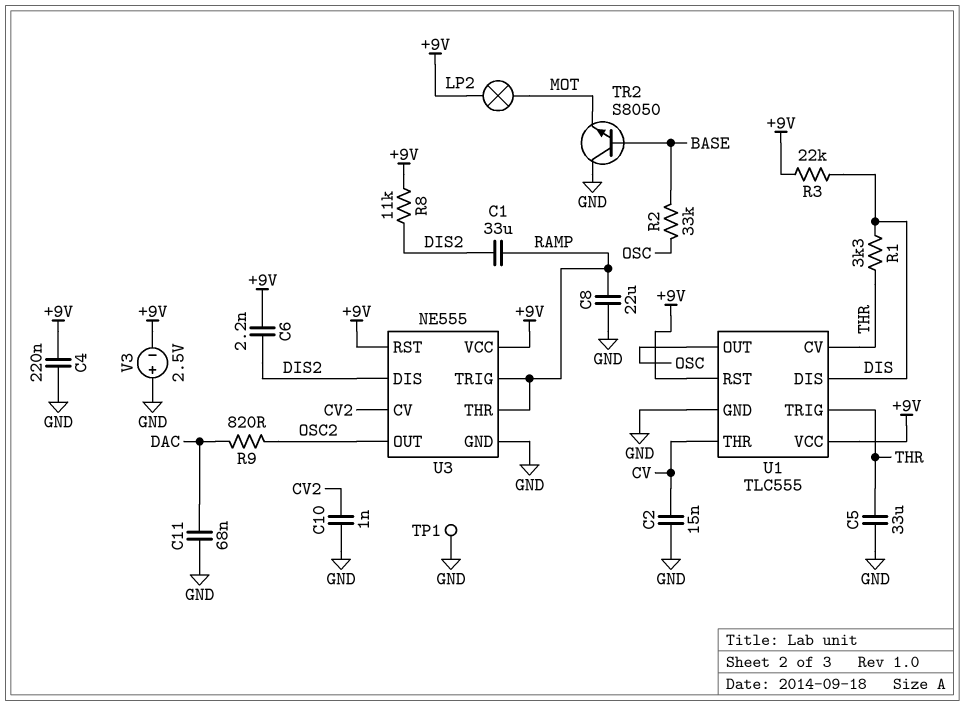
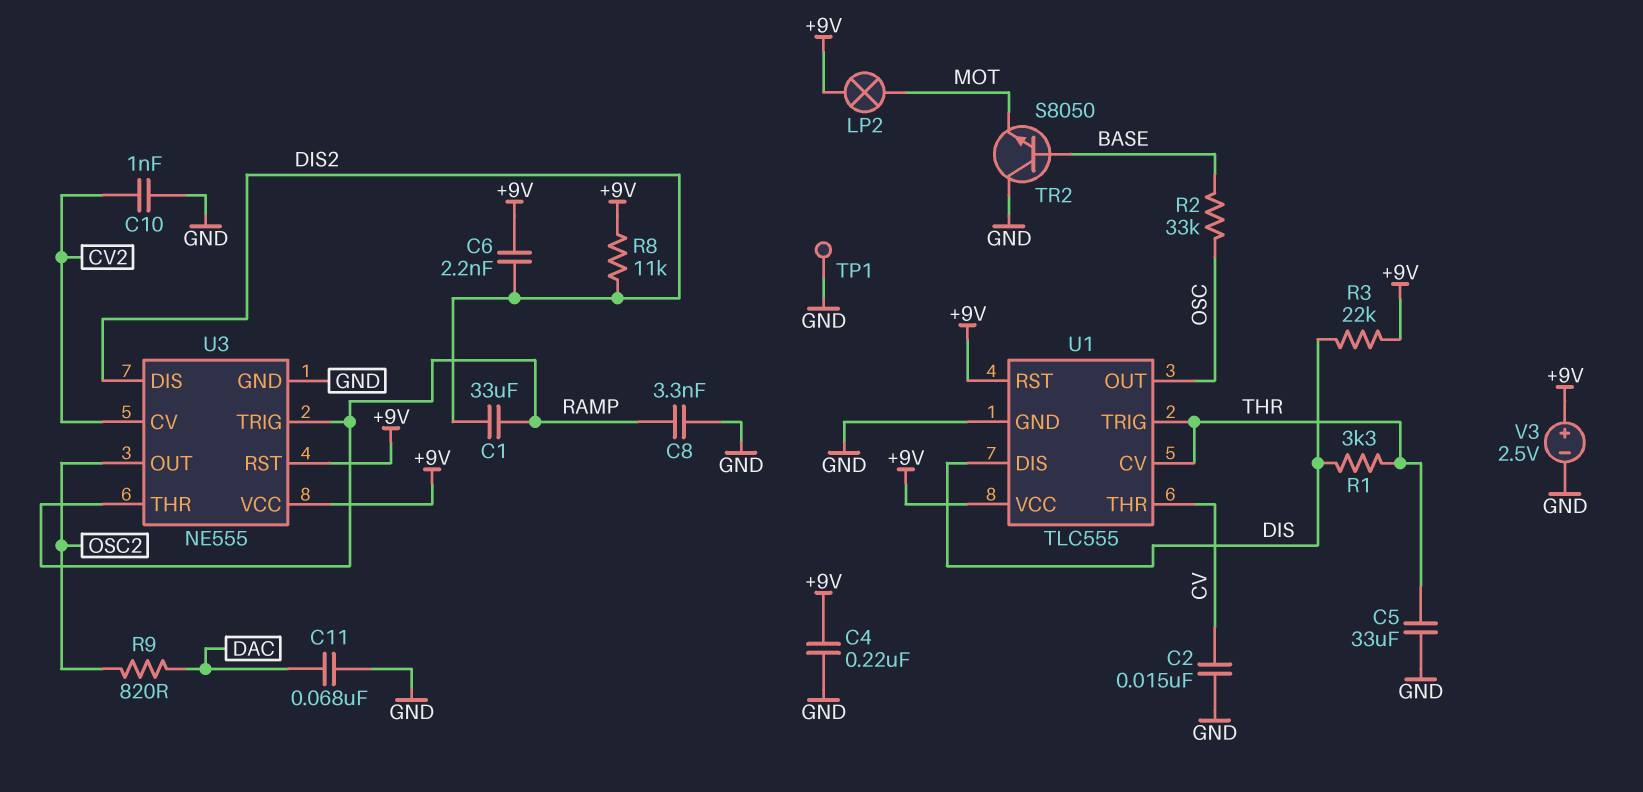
C8: 22uF (GND, RAMP) -> 3.3nF (GND, RAMP)
V3: 2.5V (plus GND, minus +9V) -> 2.5V (plus +9V, minus GND)

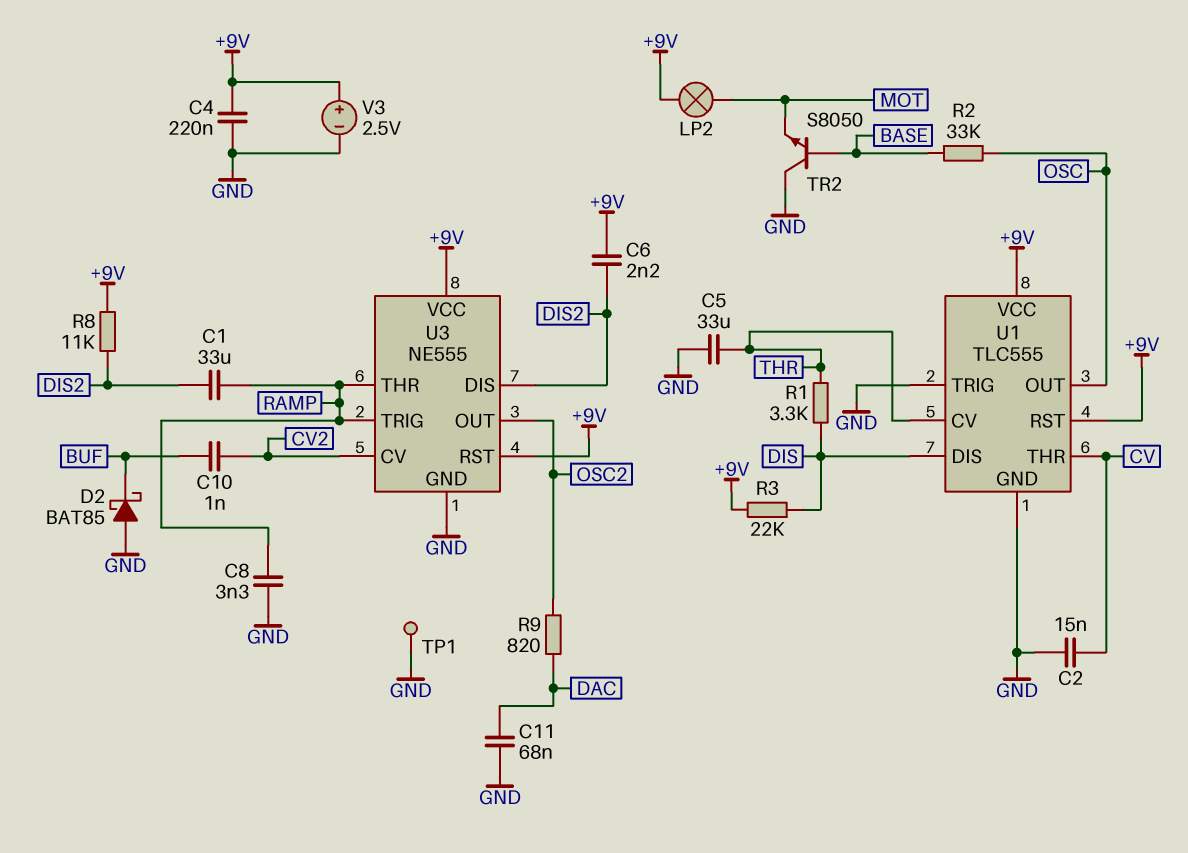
C10: 1nF (CV2, GND) -> 1nF (BUF, CV2)
D2: none -> schottky BAT85 (A GND, K BUF)
U1 pin TRIG: THR -> GND

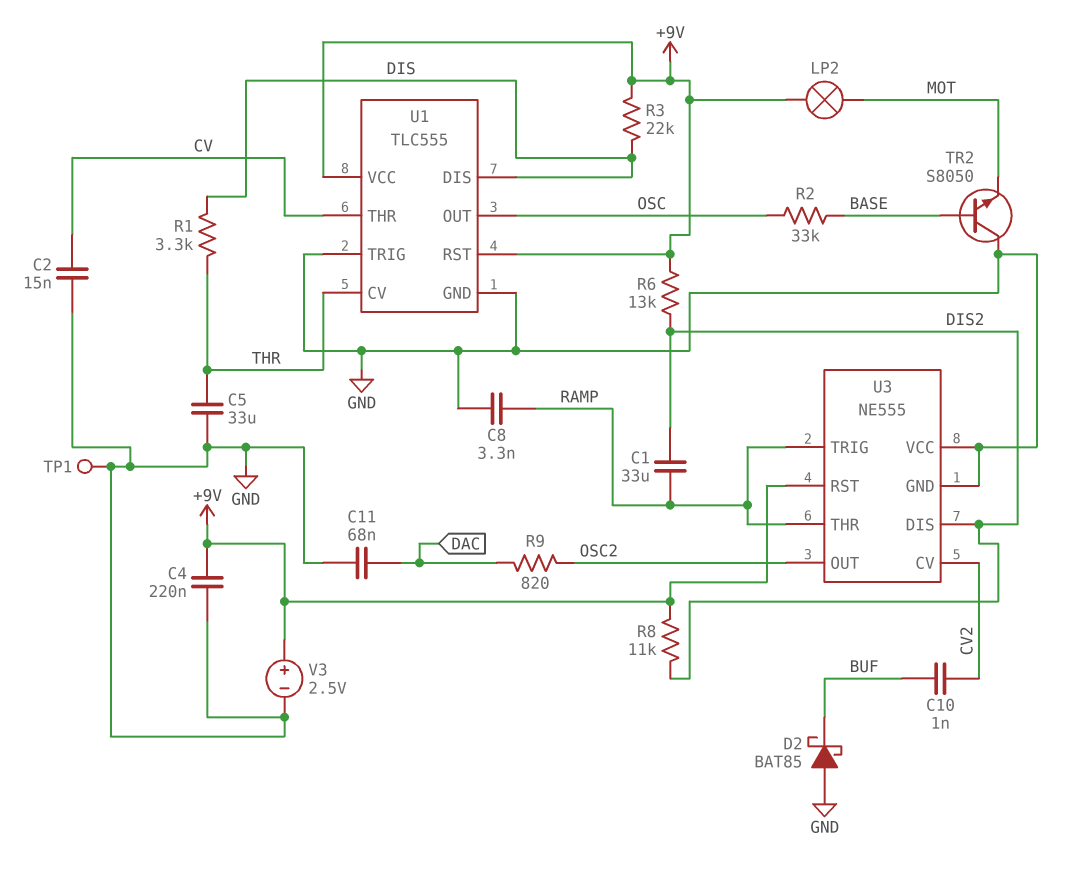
C6: 2.2nF (+9V, DIS2) -> none
R6: none -> 13k (+9V, DIS2)
U3 pin VCC: +9V -> GND

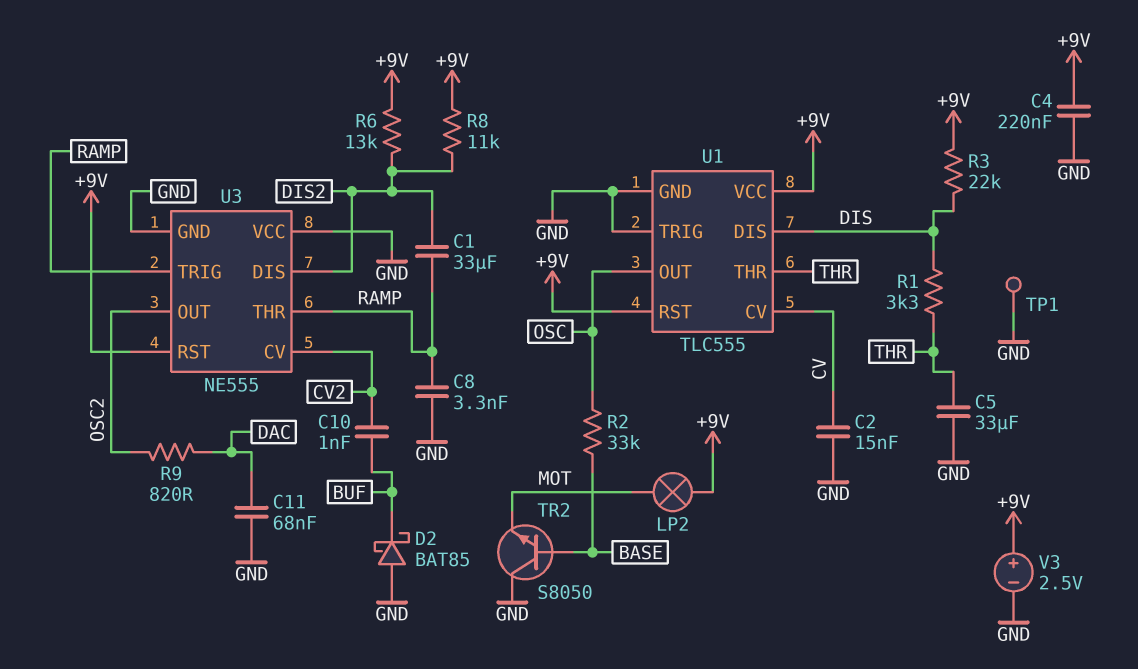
U1 pin CV: THR -> CV
U1 pin THR: CV -> THR

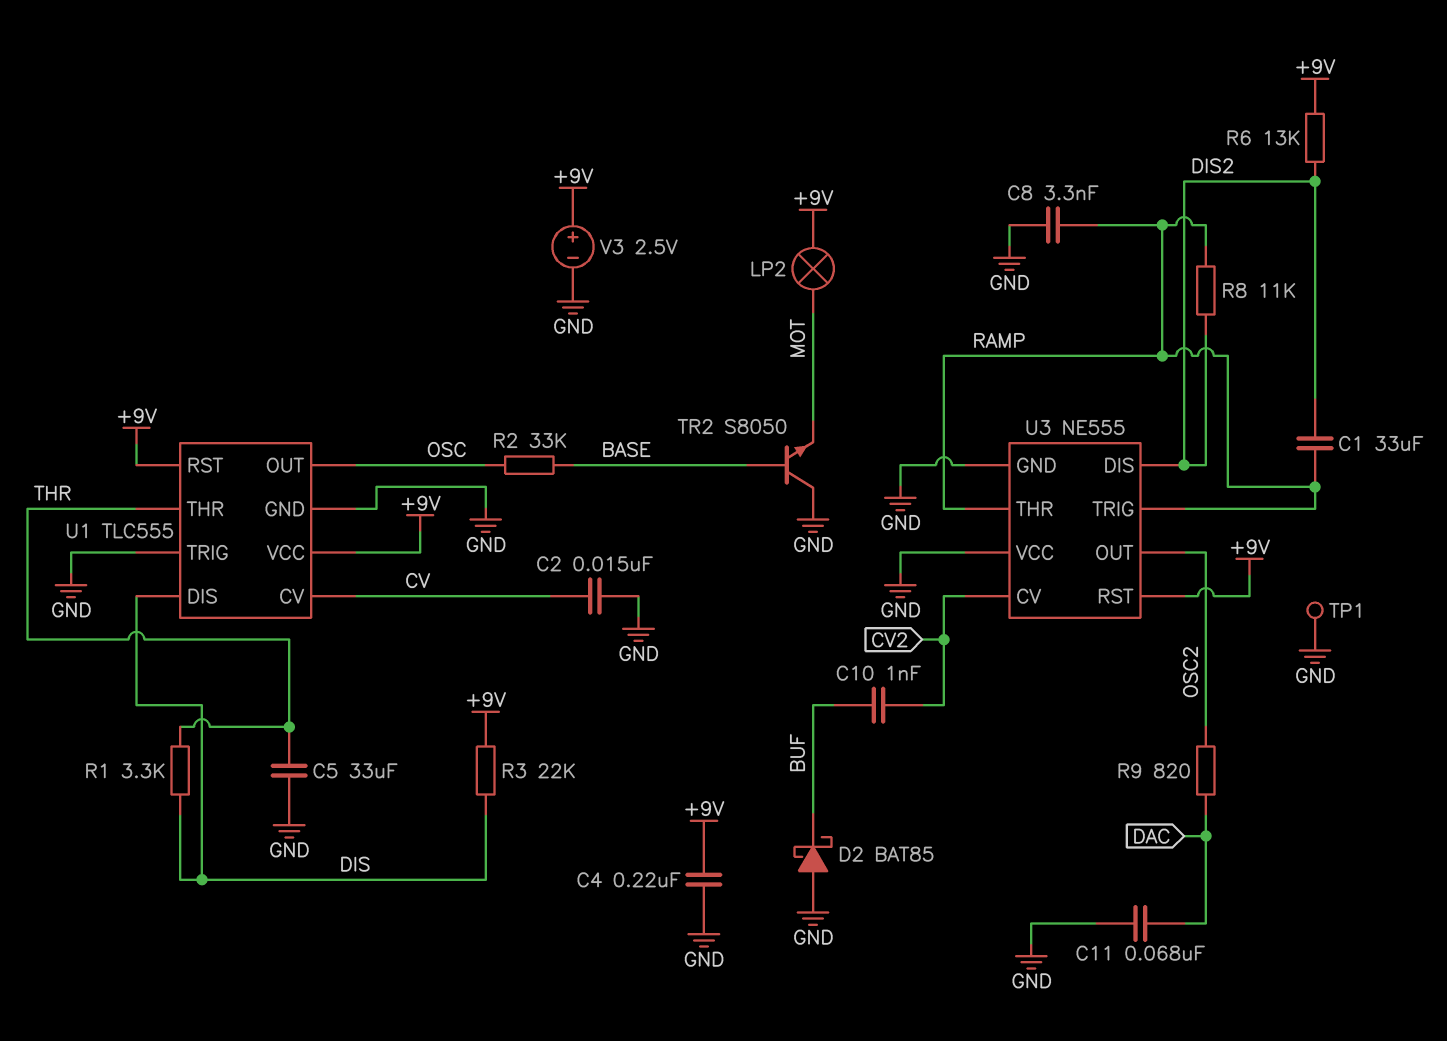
R8: 11k (+9V, DIS2) -> 11k (DIS2, RAMP)

